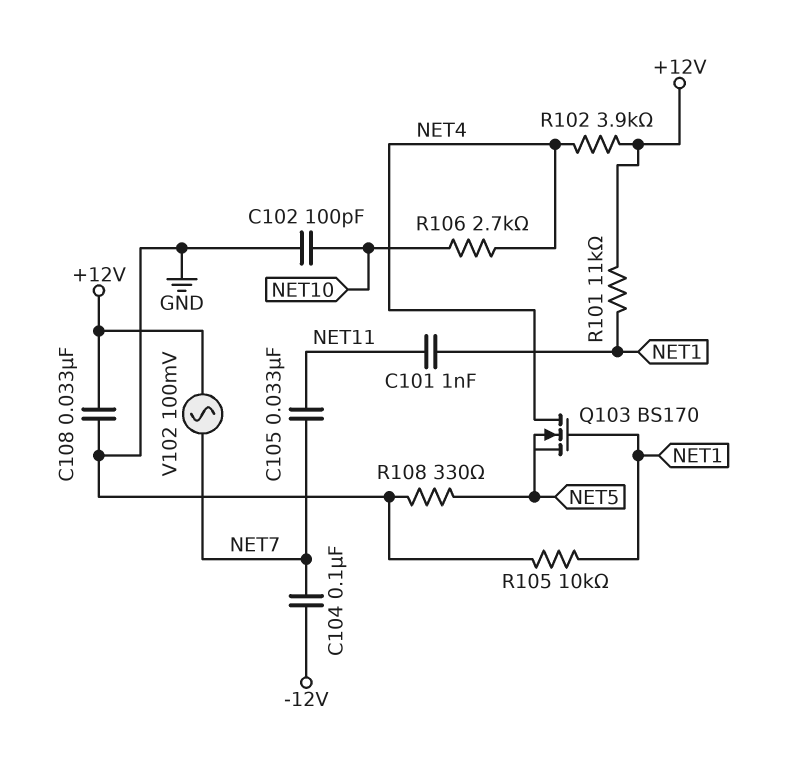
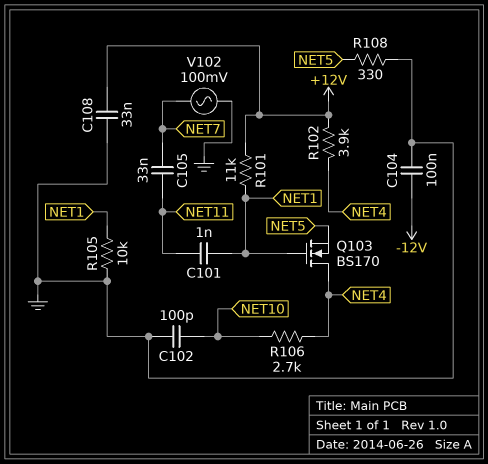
C104: 100nF (-12V, NET7) -> 100nF (-12V, GND)
V102: AC 100mV (+12V, NET7) -> AC 100mV (GND, NET7)

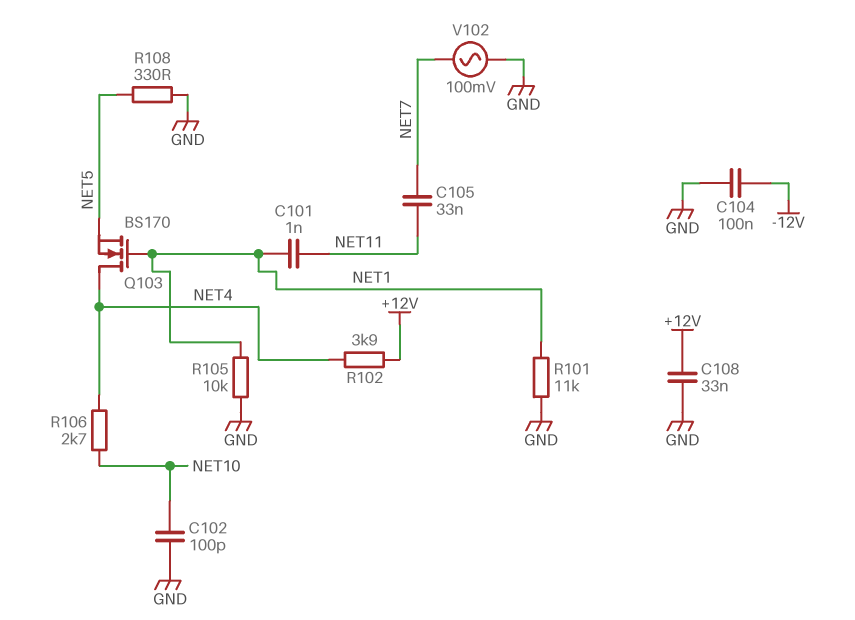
R101: 11k (+12V, NET1) -> 11k (GND, NET1)

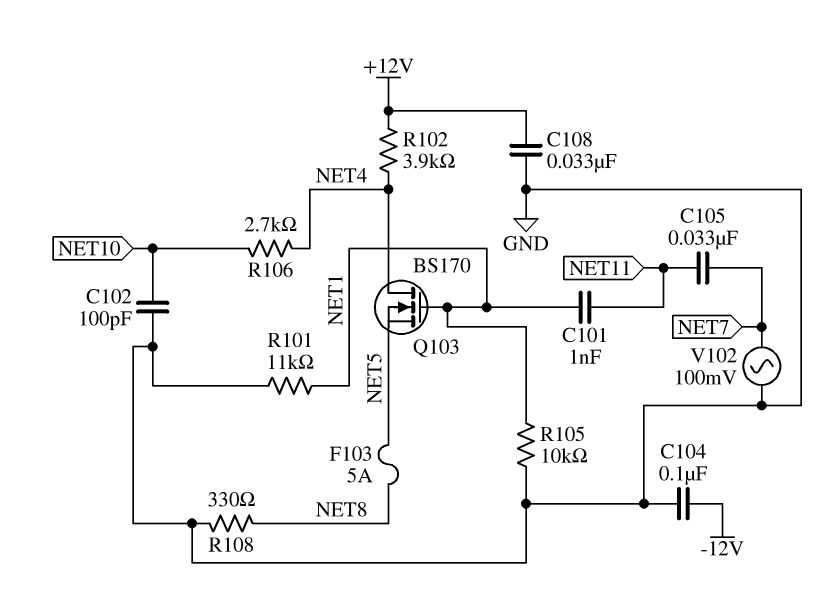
F103: none -> 5A (NET5, NET8)
R108: 330 (GND, NET5) -> 330 (GND, NET8)

